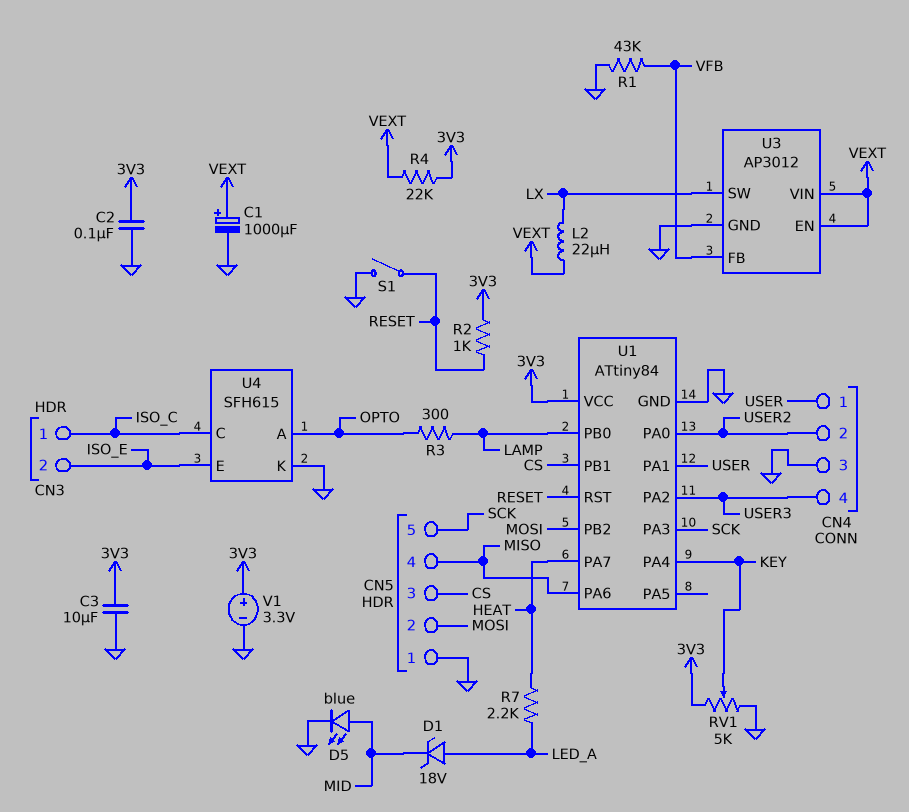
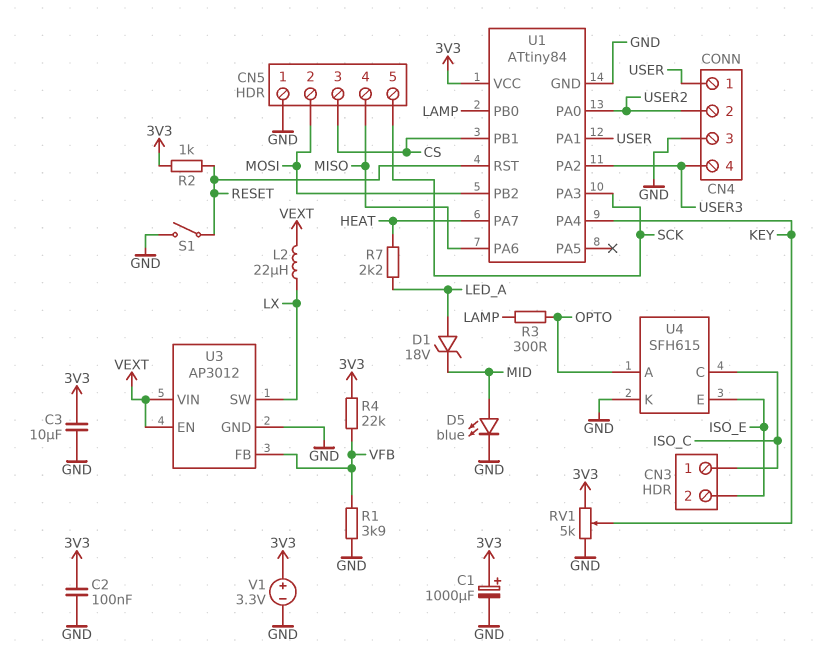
C1: 1000uF (plus VEXT, minus GND) -> 1000uF (plus 3V3, minus GND)
R1: 43k (GND, VFB) -> 3.9k (GND, VFB)
R4: 22k (3V3, VEXT) -> 22k (3V3, VFB)

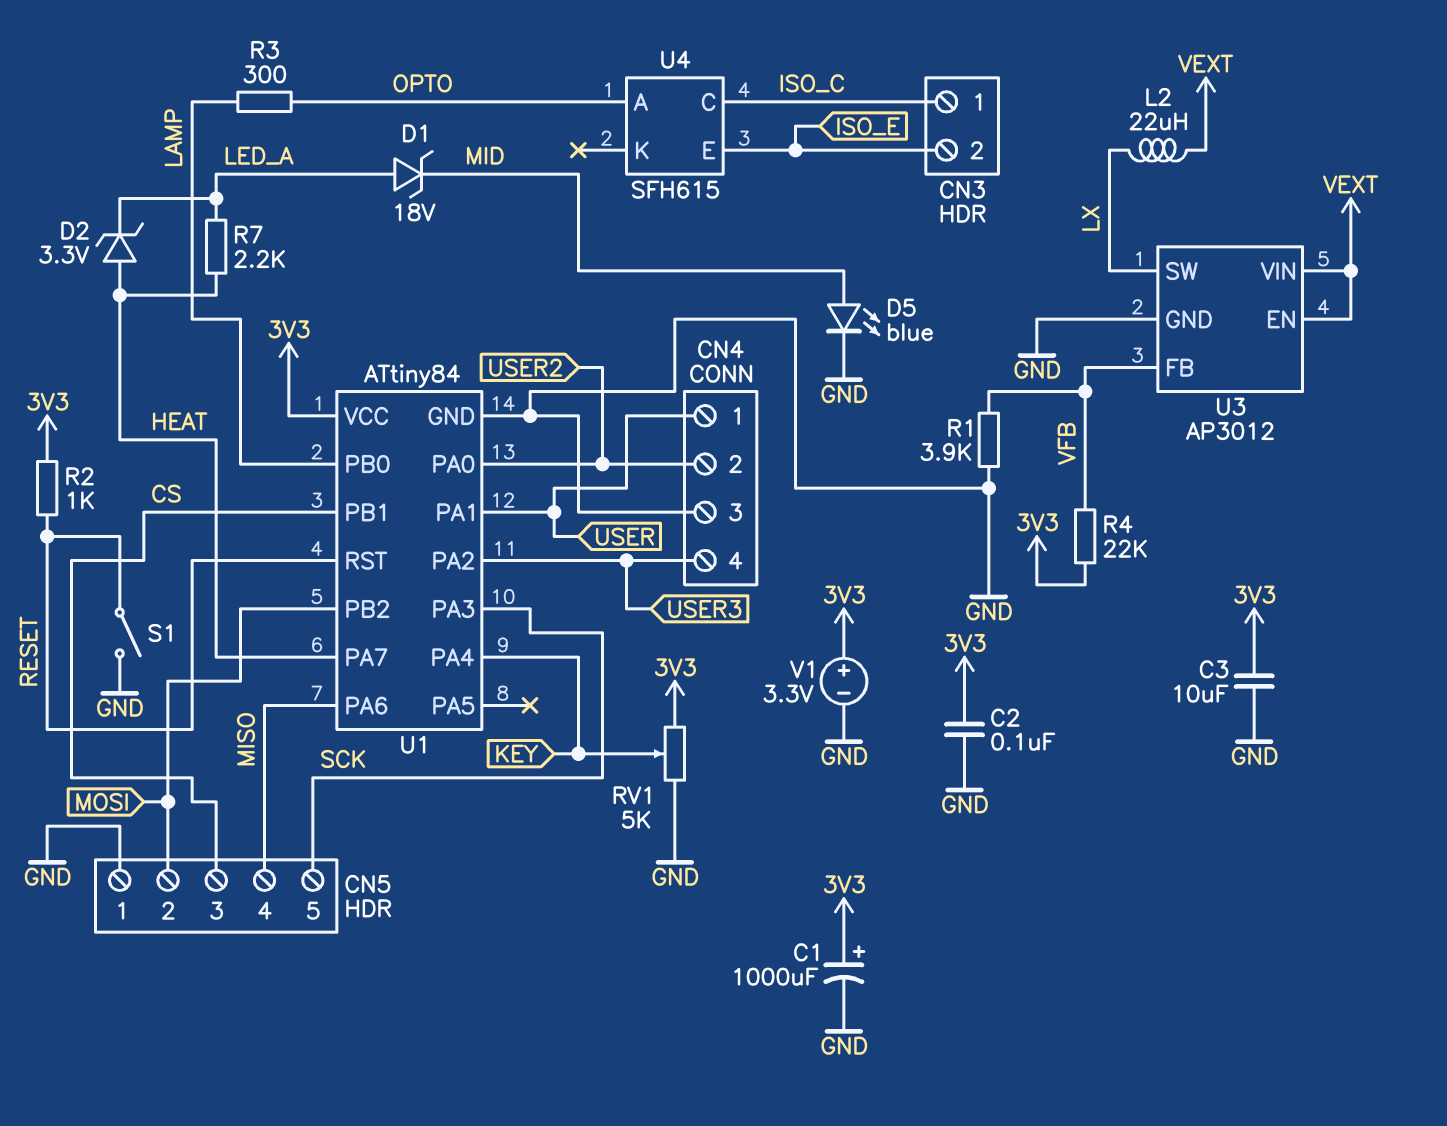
D2: none -> zener 3.3V (A HEAT, K LED_A)
U4 pin K: GND -> none

